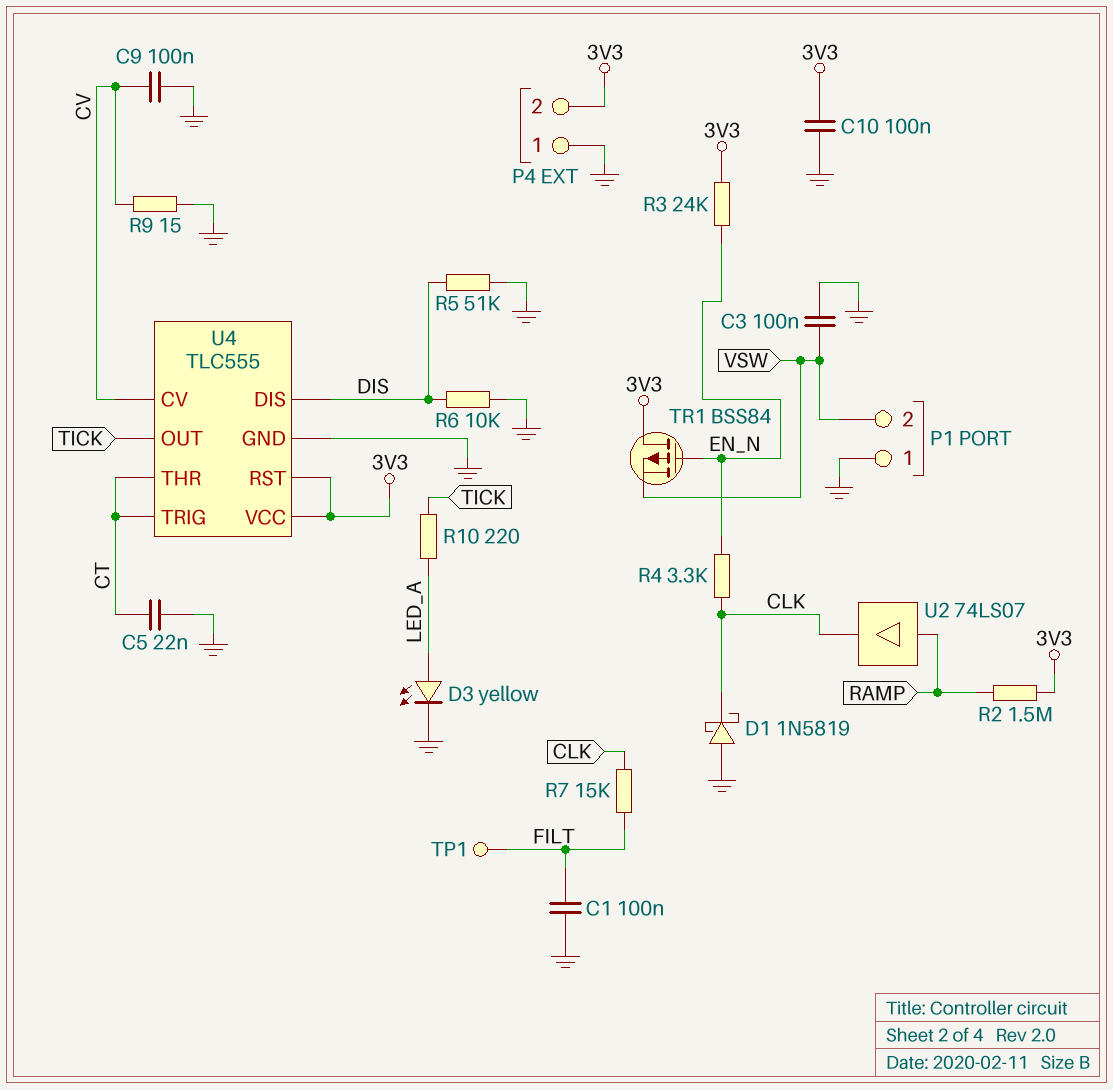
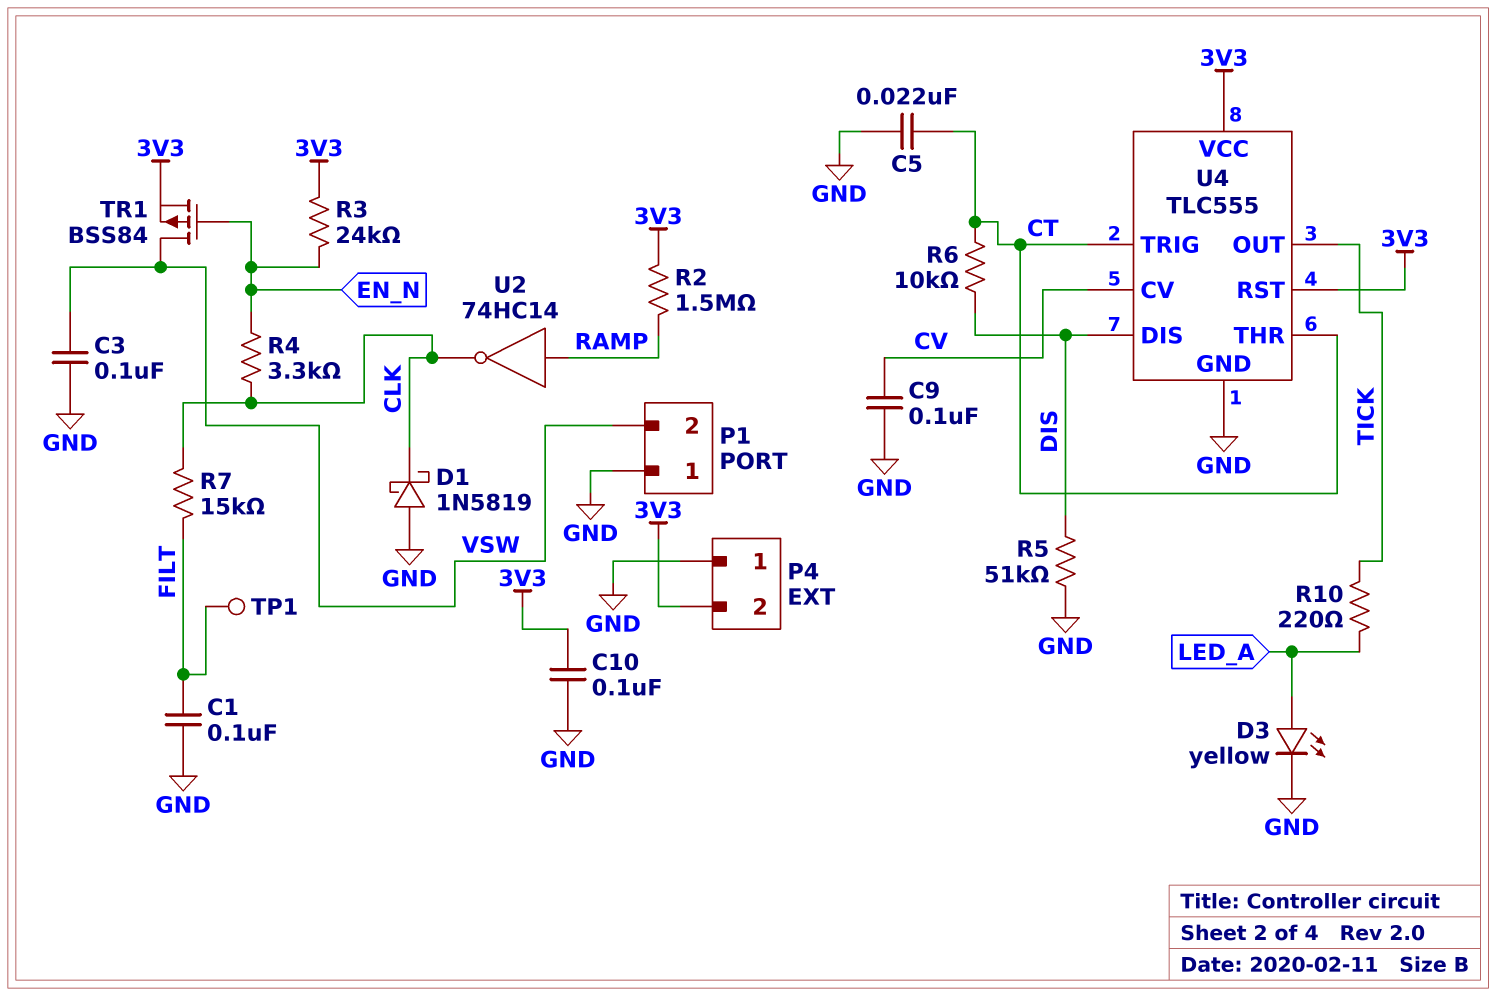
R6: 10k (DIS, GND) -> 10k (CT, DIS)
R9: 15 (CV, GND) -> none
TR1: PMOS BSS84 (G EN_N, D 3V3, S VSW) -> PMOS BSS84 (G EN_N, D VSW, S 3V3)
U2: buffer 74LS07 (in RAMP, out CLK) -> NOT 74HC14 (in RAMP, out CLK)

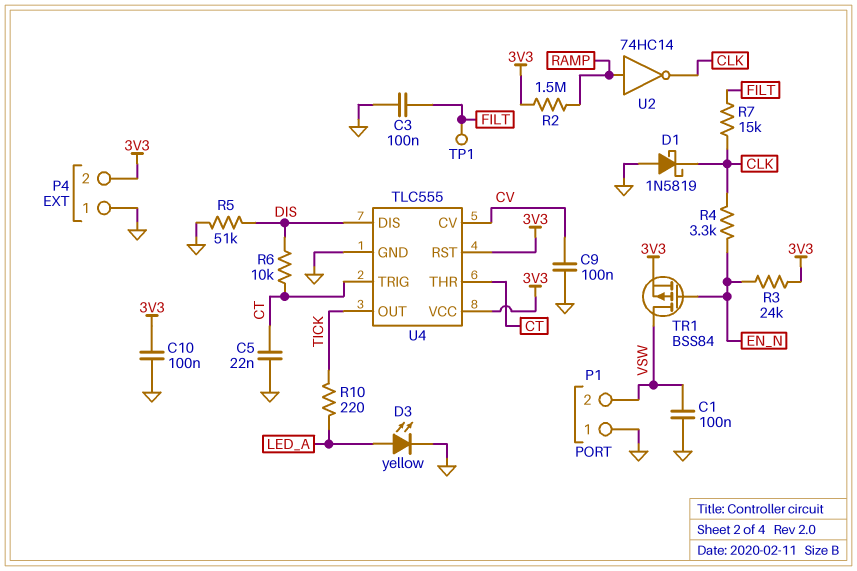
C1: 100nF (FILT, GND) -> 100nF (GND, VSW)
C3: 100nF (GND, VSW) -> 100nF (FILT, GND)

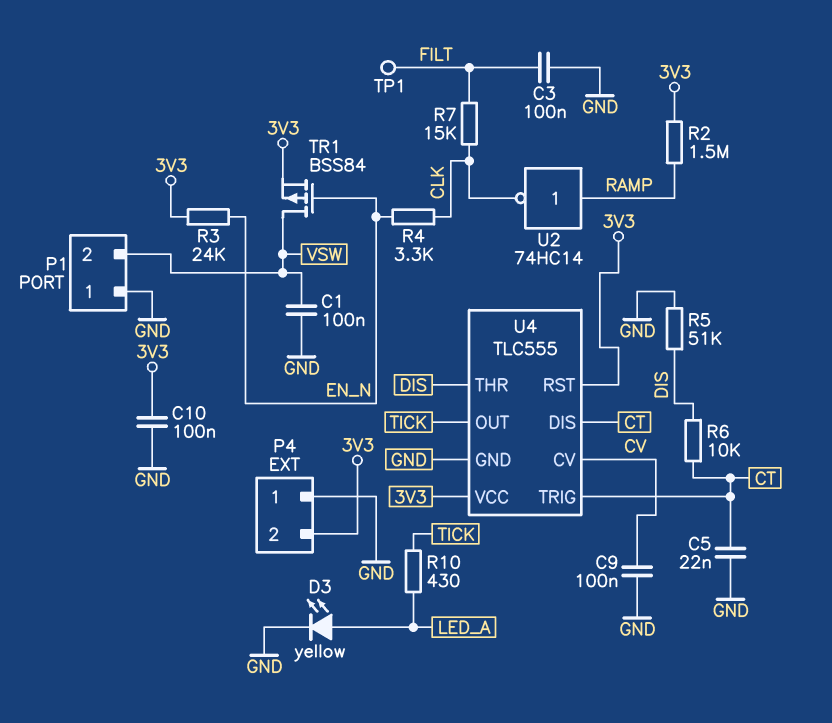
D1: schottky 1N5819 (A GND, K CLK) -> none
R10: 220 (LED_A, TICK) -> 430 (LED_A, TICK)
U4 pin DIS: DIS -> CT
U4 pin THR: CT -> DIS

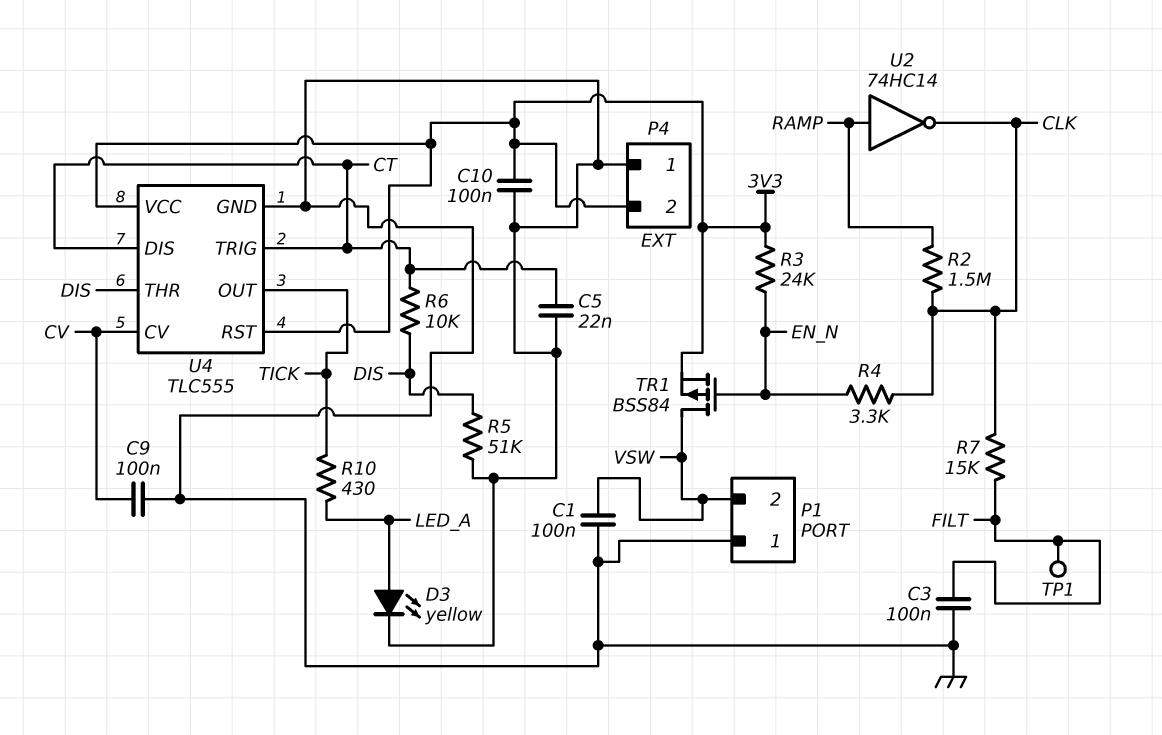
R2: 1.5M (3V3, RAMP) -> 1.5M (CLK, RAMP)

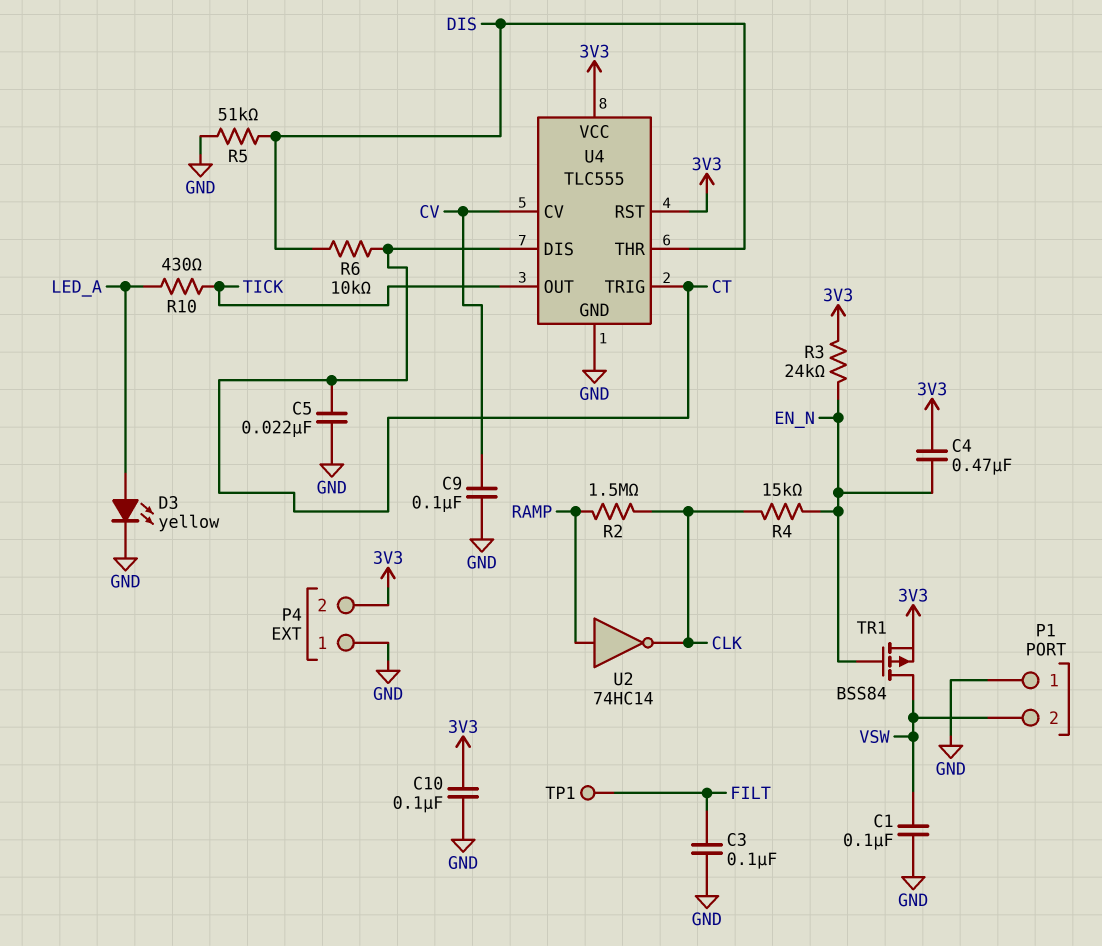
C4: none -> 470nF (3V3, EN_N)
R4: 3.3k (CLK, EN_N) -> 15k (CLK, EN_N)
R7: 15k (CLK, FILT) -> none

